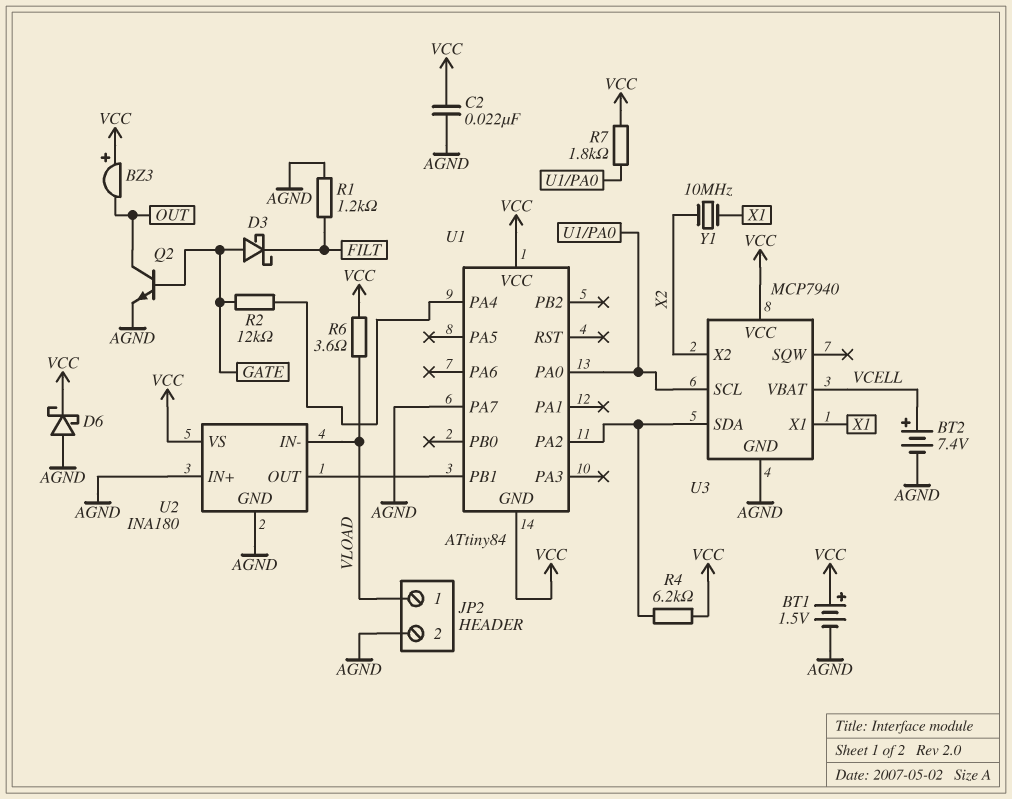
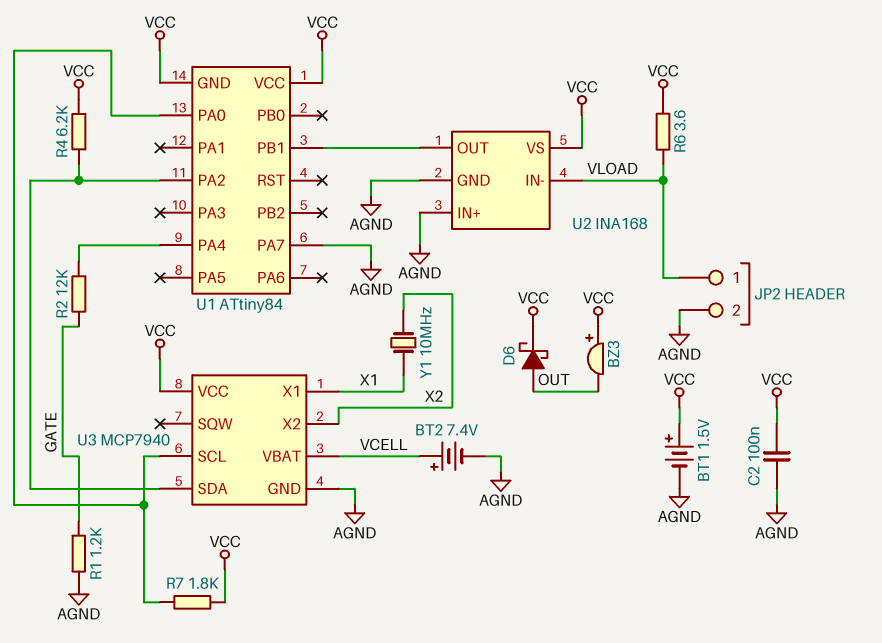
C2: 22nF (AGND, VCC) -> 100nF (AGND, VCC)
D3: schottky (A GATE, K FILT) -> none
D6: schottky (A AGND, K VCC) -> schottky (A OUT, K VCC)
Q2: NPN (B GATE, C OUT, E AGND) -> none
R1: 1.2k (AGND, FILT) -> 1.2k (AGND, GATE)
U2: INA180 -> INA168

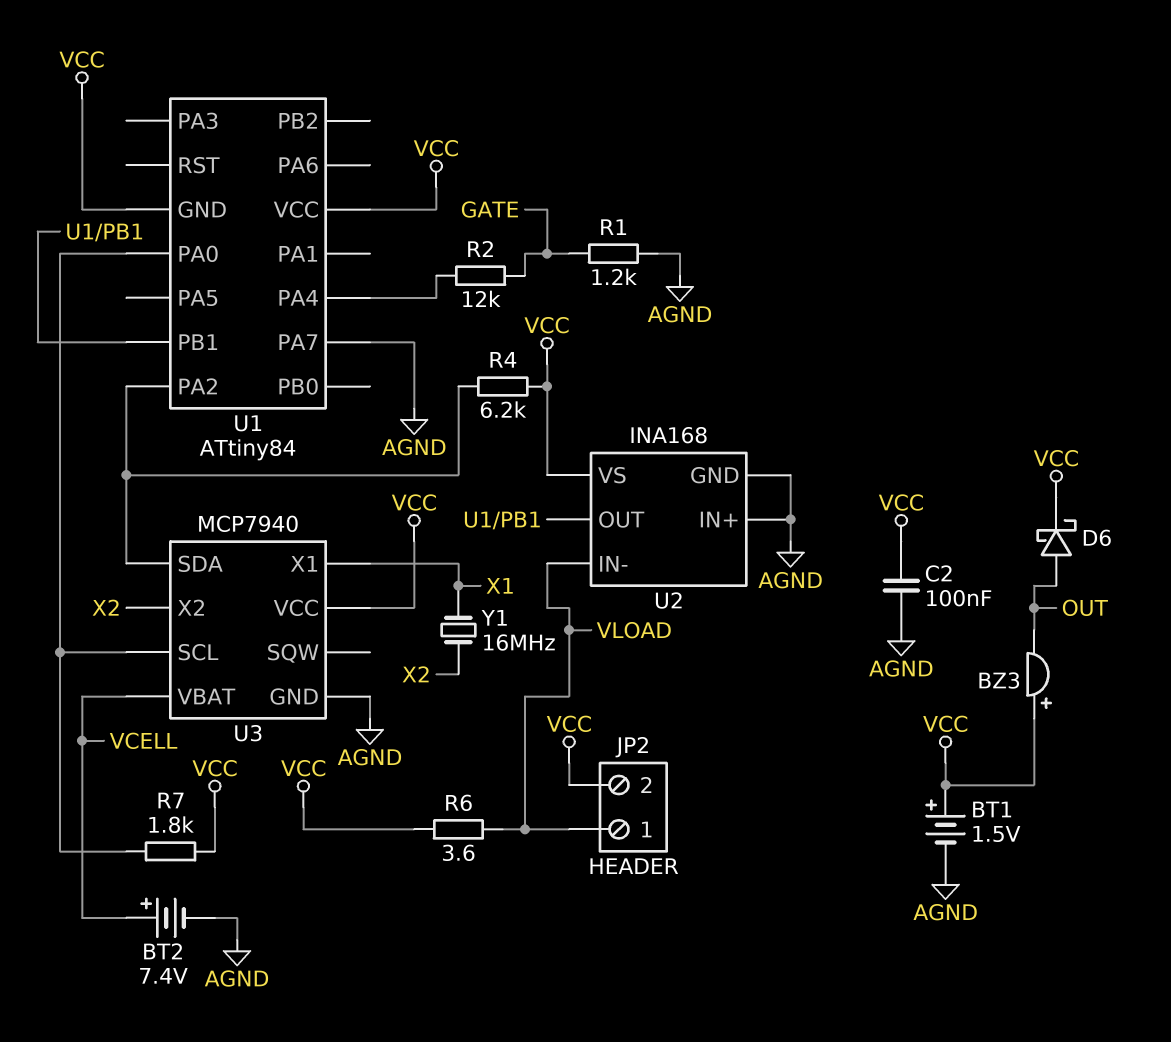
JP2 pin 2: AGND -> VCC
Y1: 10MHz (X1, X2) -> 16MHz (X1, X2)

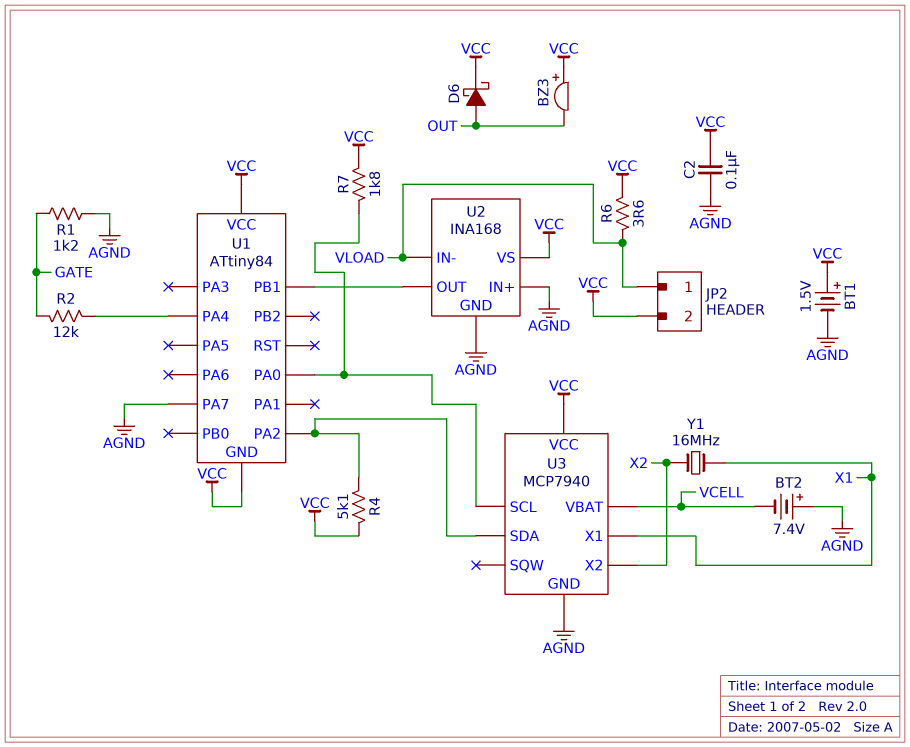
BT2: 7.4V (plus VCELL, minus AGND) -> 7.4V (plus AGND, minus VCELL)
R4: 6.2k (U1/PA2, VCC) -> 5.1k (U1/PA2, VCC)

